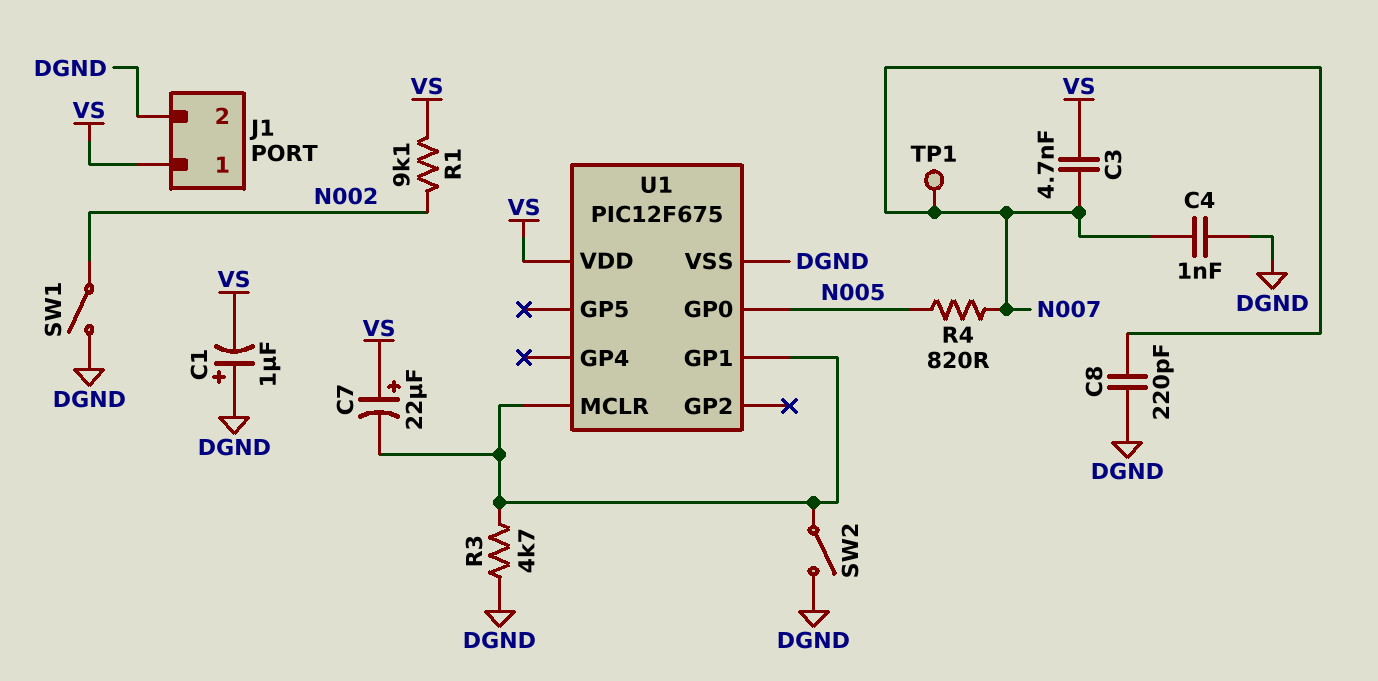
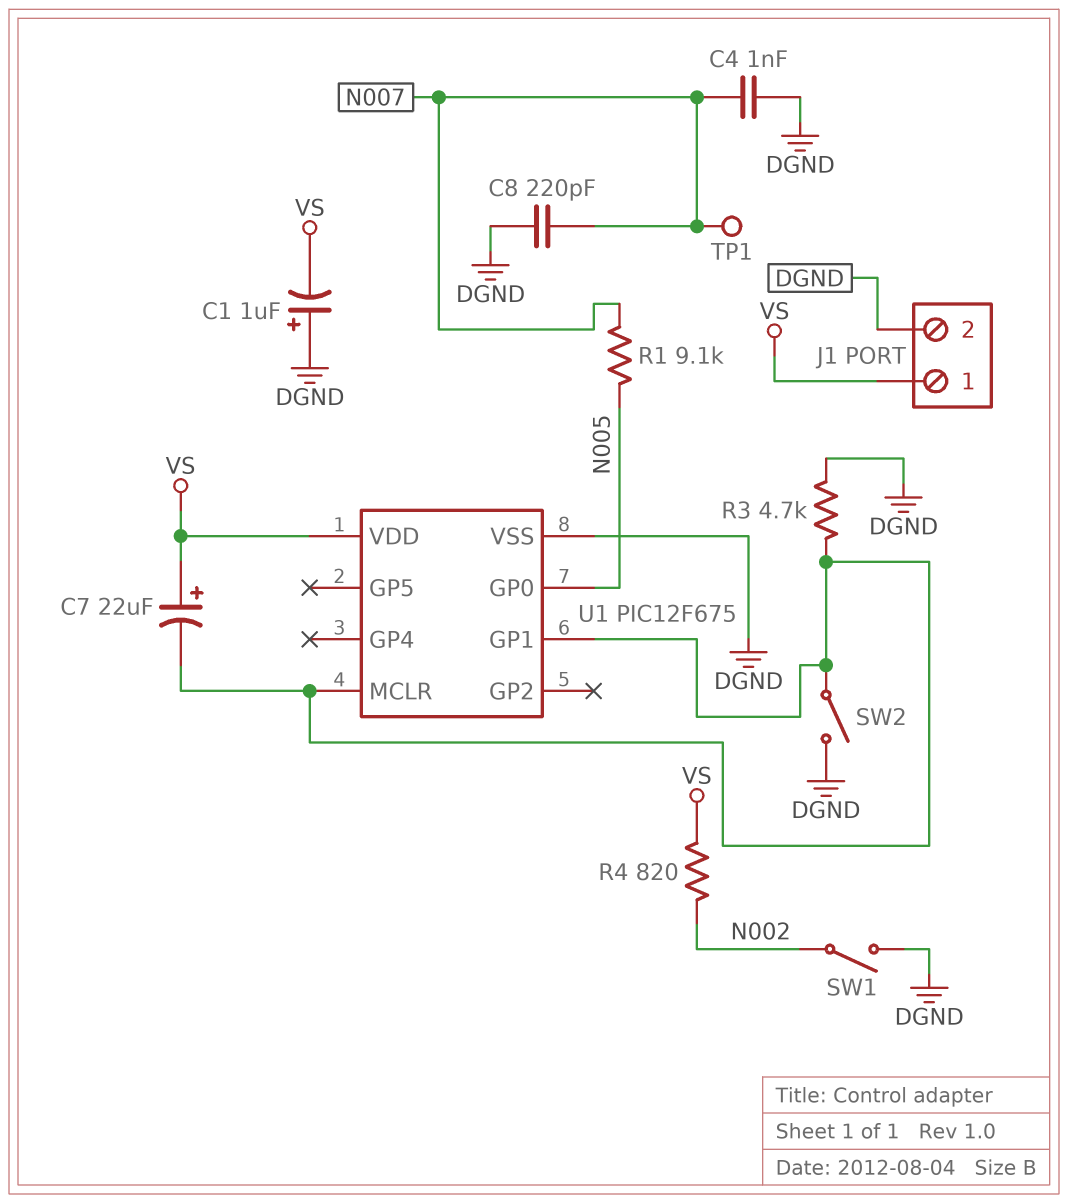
C3: 4.7nF (N007, VS) -> none
R1: 9.1k (N002, VS) -> 9.1k (N005, N007)
R4: 820 (N005, N007) -> 820 (N002, VS)

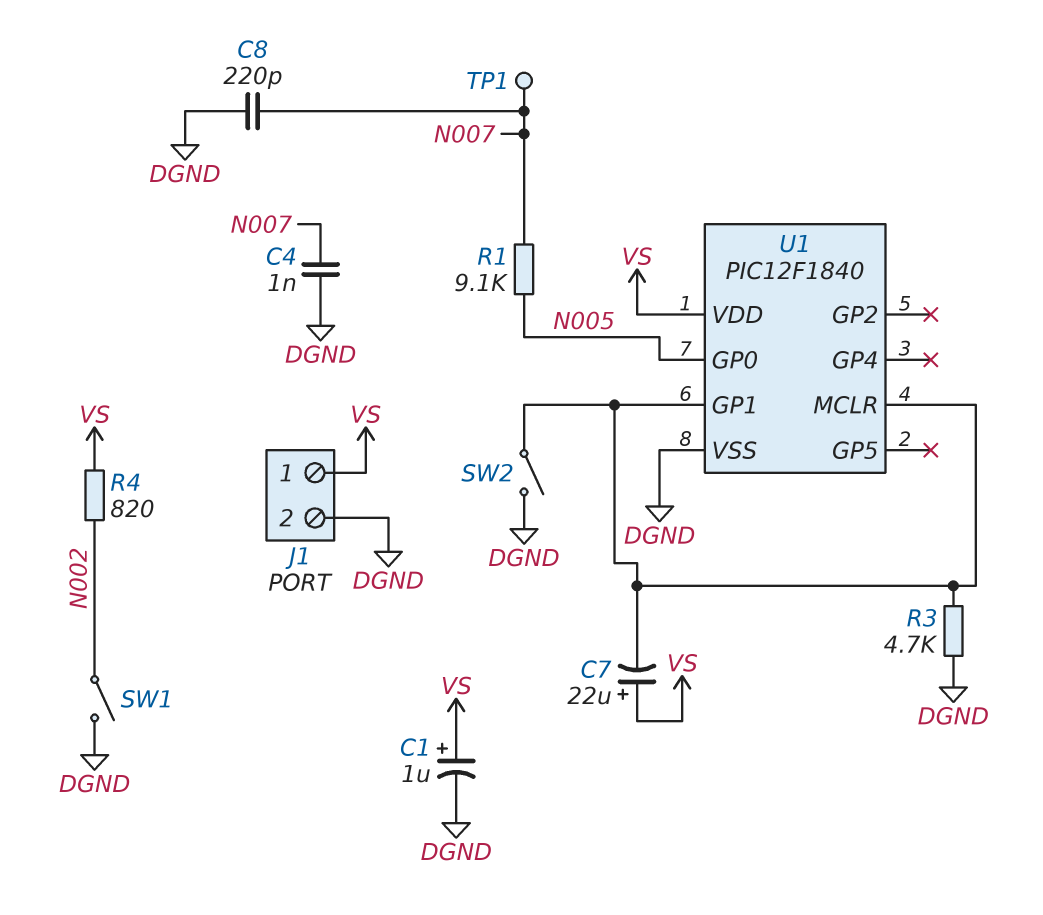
C1: 1uF (plus DGND, minus VS) -> 1uF (plus VS, minus DGND)
U1: PIC12F675 -> PIC12F1840

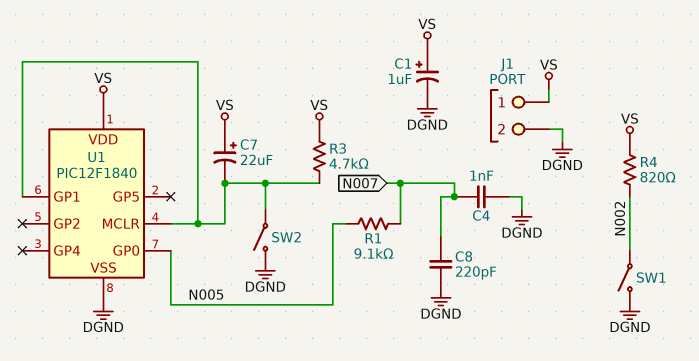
R3: 4.7k (DGND, U1/GP1) -> 4.7k (U1/GP1, VS)
TP1: test point (N007) -> none

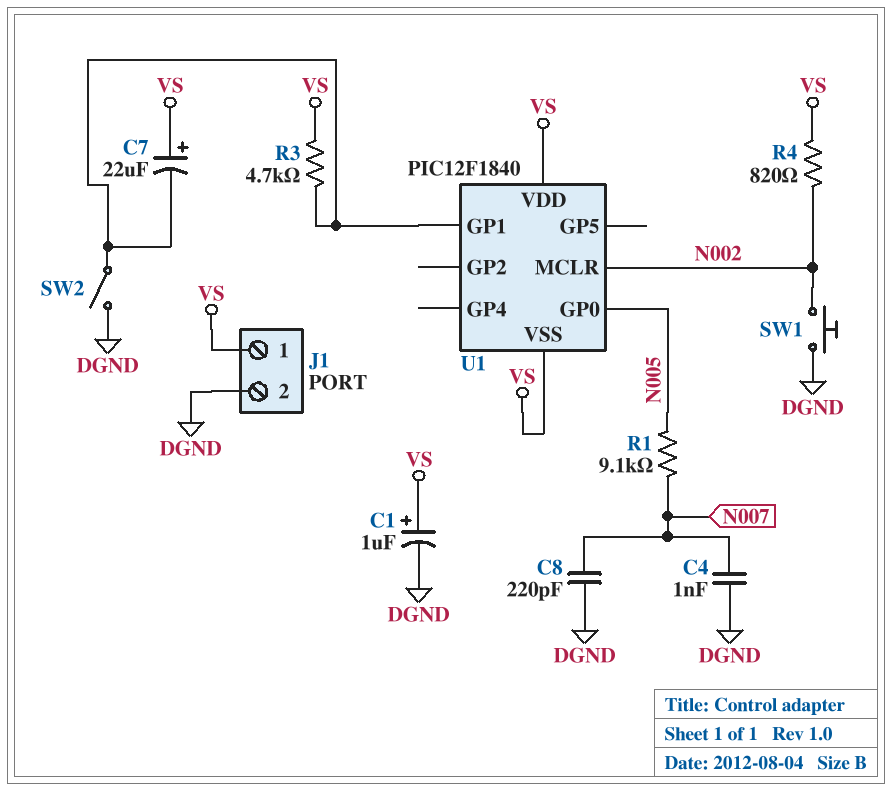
SW1: switch (DGND, N002) -> button (DGND, N002)
U1 pin MCLR: U1/GP1 -> N002
U1 pin VSS: DGND -> VS

